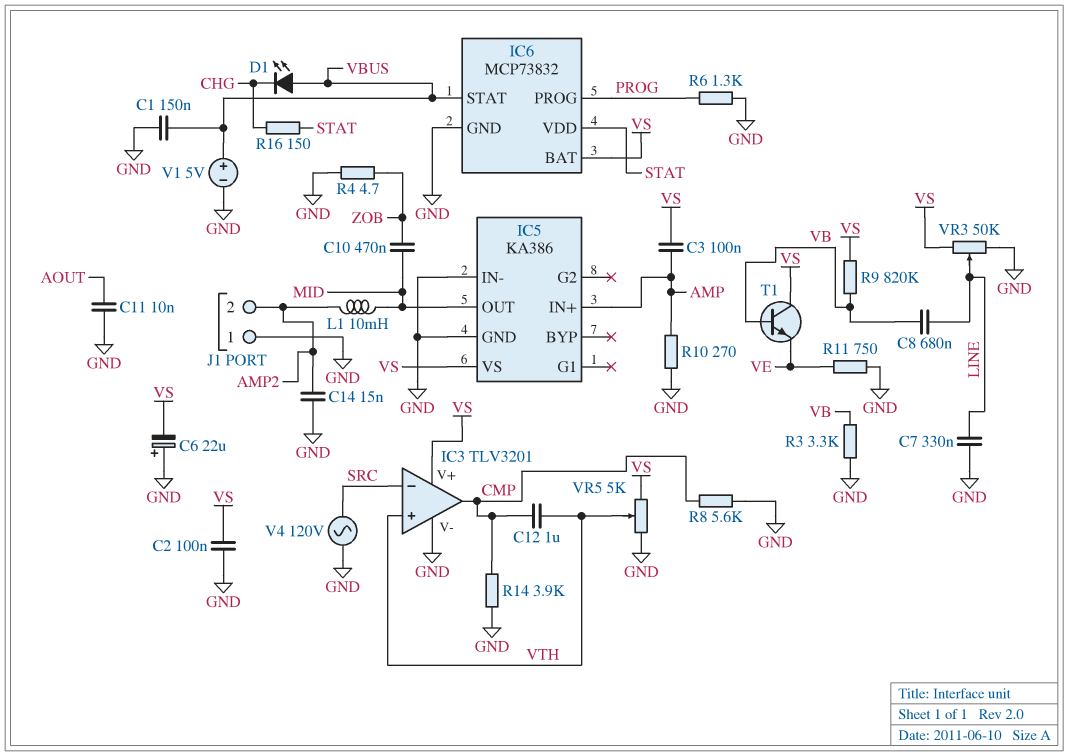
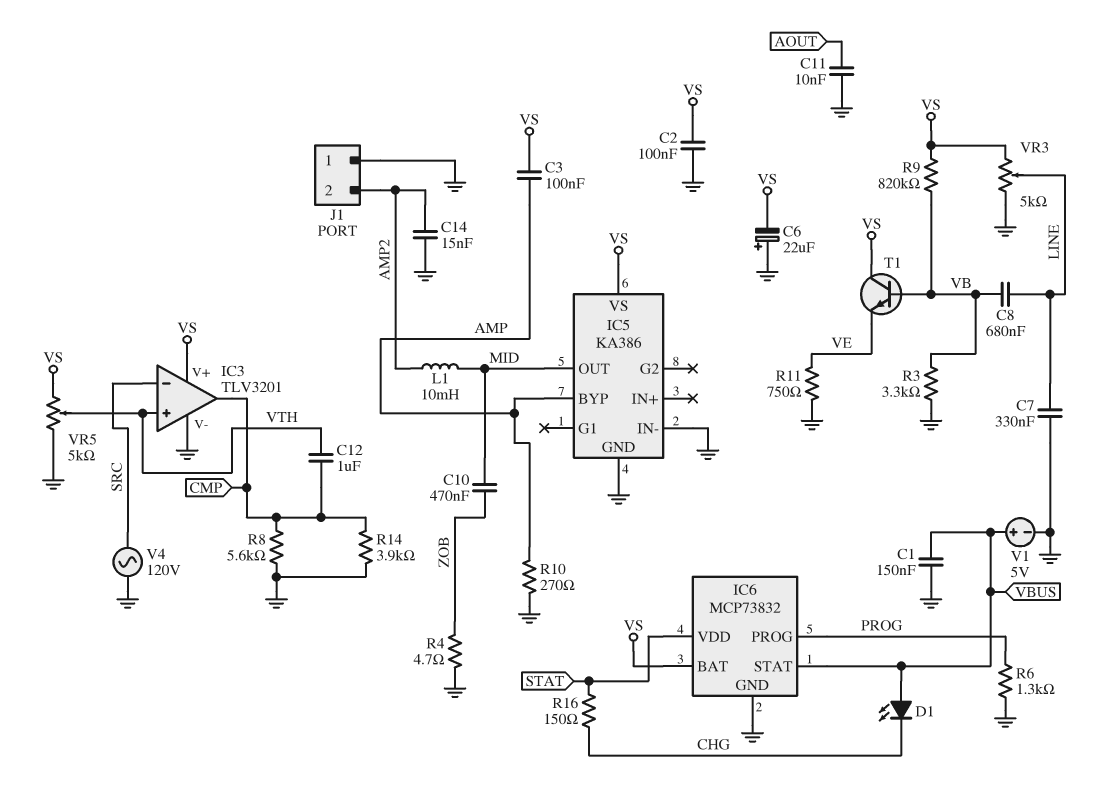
IC5 pin BYP: none -> AMP
IC5 pin IN+: AMP -> none
VR3: 50k (GND, VS, wiper LINE) -> 5k (GND, VS, wiper LINE)

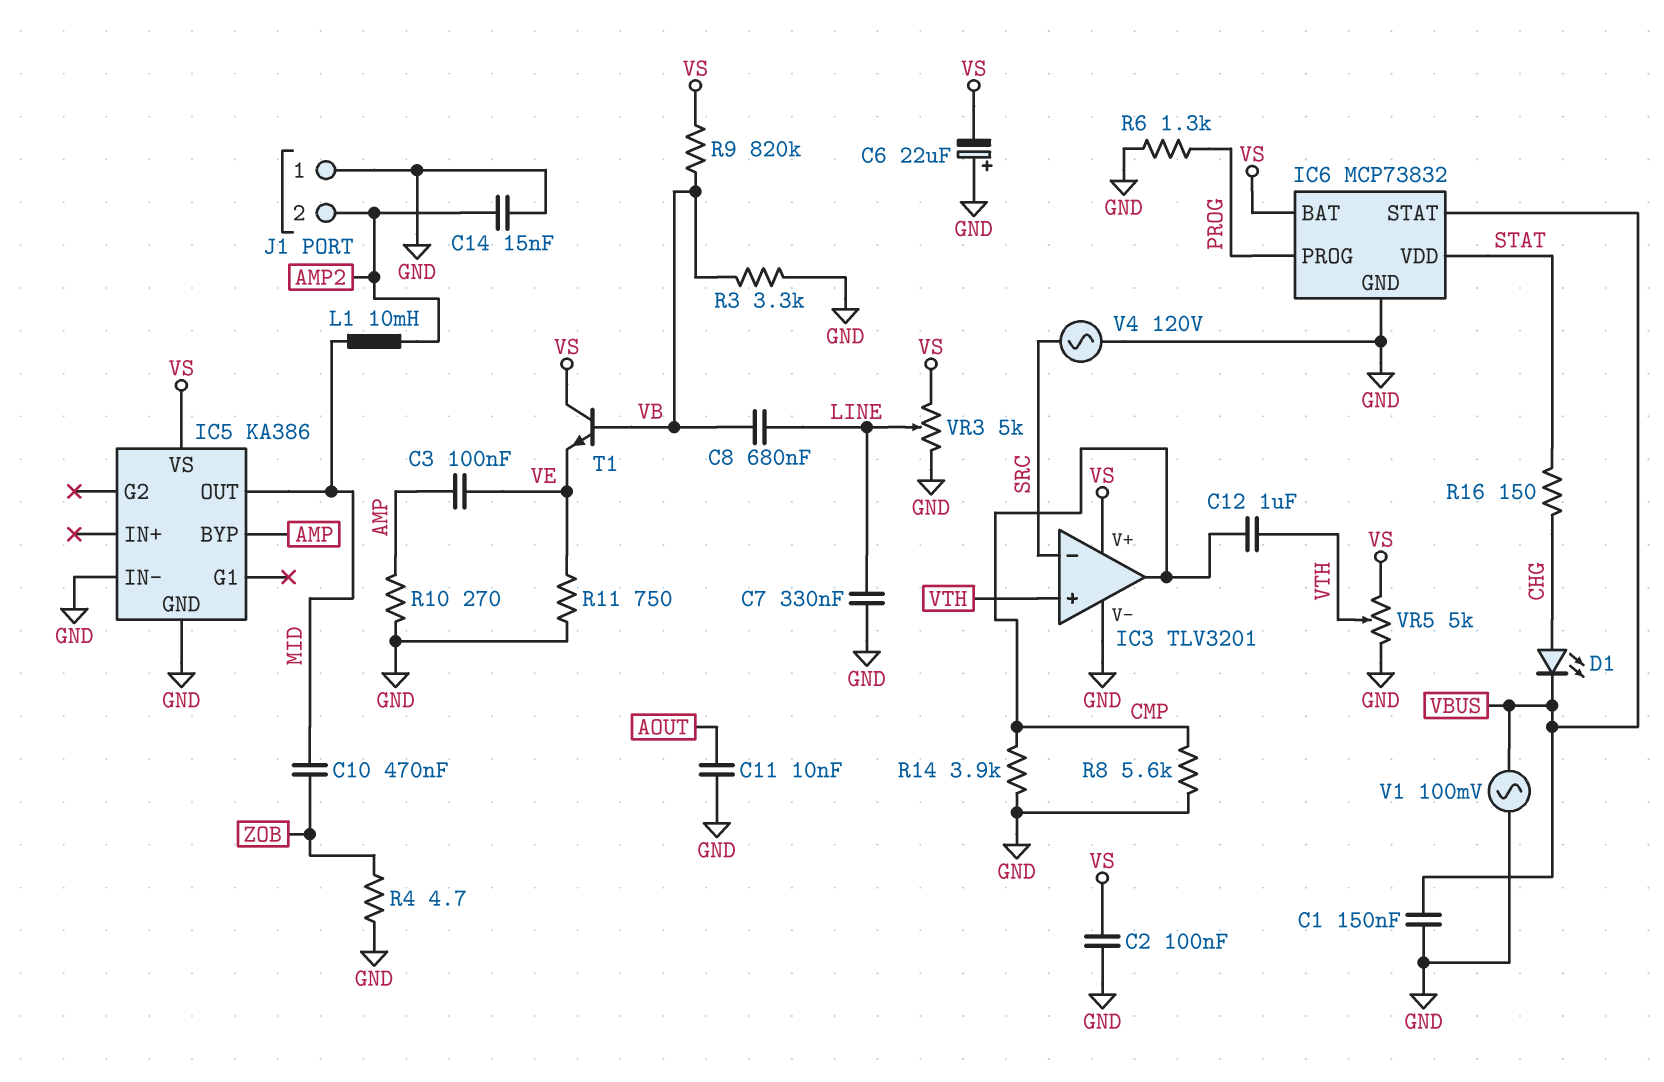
C3: 100nF (AMP, VS) -> 100nF (AMP, VE)
D1: LED (A VBUS, K CHG) -> LED (A CHG, K VBUS)
V1: 5V (plus VBUS, minus GND) -> AC 100mV (GND, VBUS)

